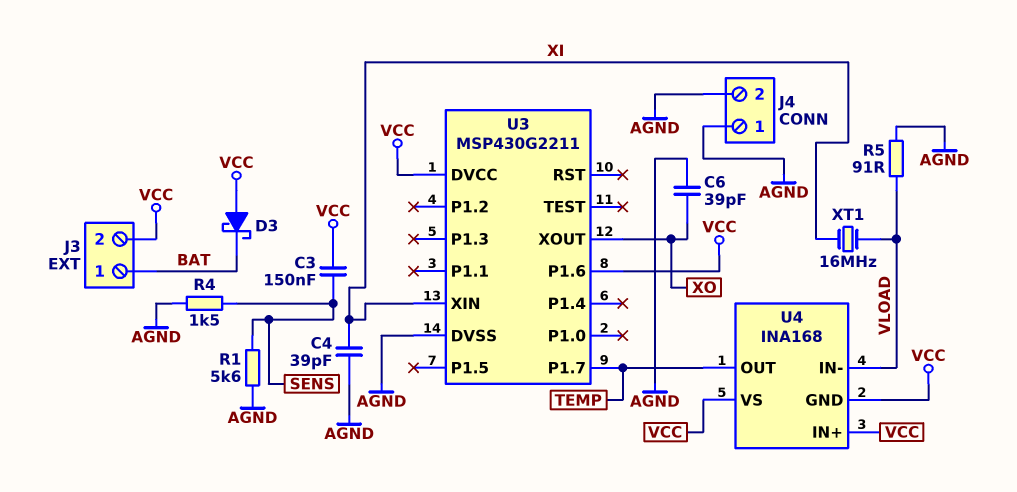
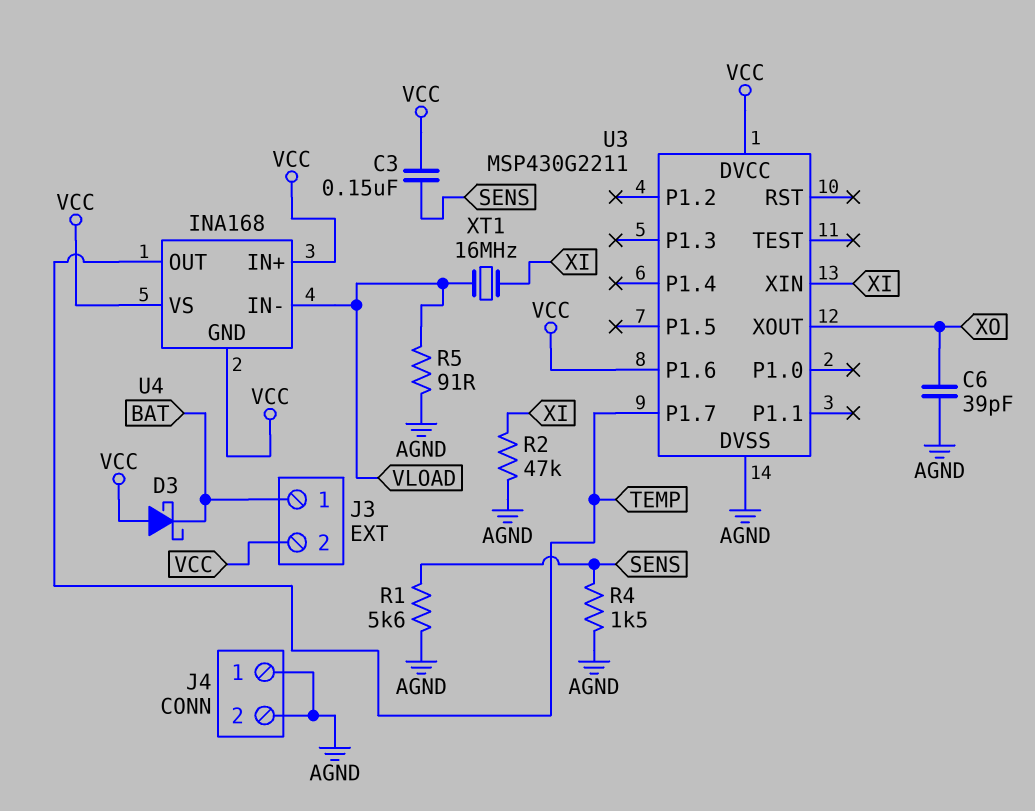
C4: 39pF (AGND, XI) -> none
R2: none -> 47k (AGND, XI)

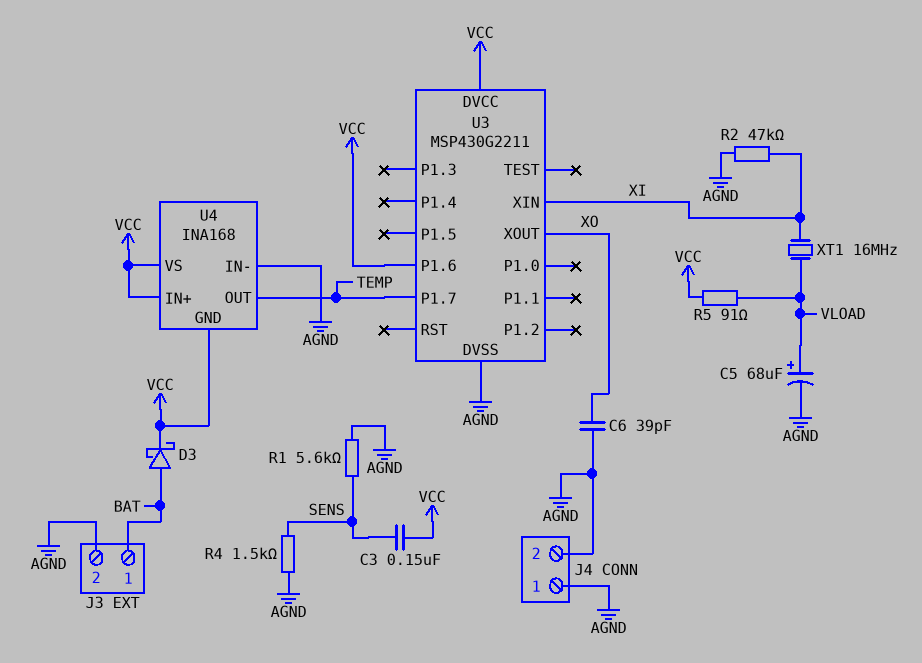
C5: none -> 68uF (plus VLOAD, minus AGND)
D3: schottky (A VCC, K BAT) -> schottky (A BAT, K VCC)
J3 pin 2: VCC -> AGND
R5: 91 (AGND, VLOAD) -> 91 (VCC, VLOAD)
U4 pin IN-: VLOAD -> AGND

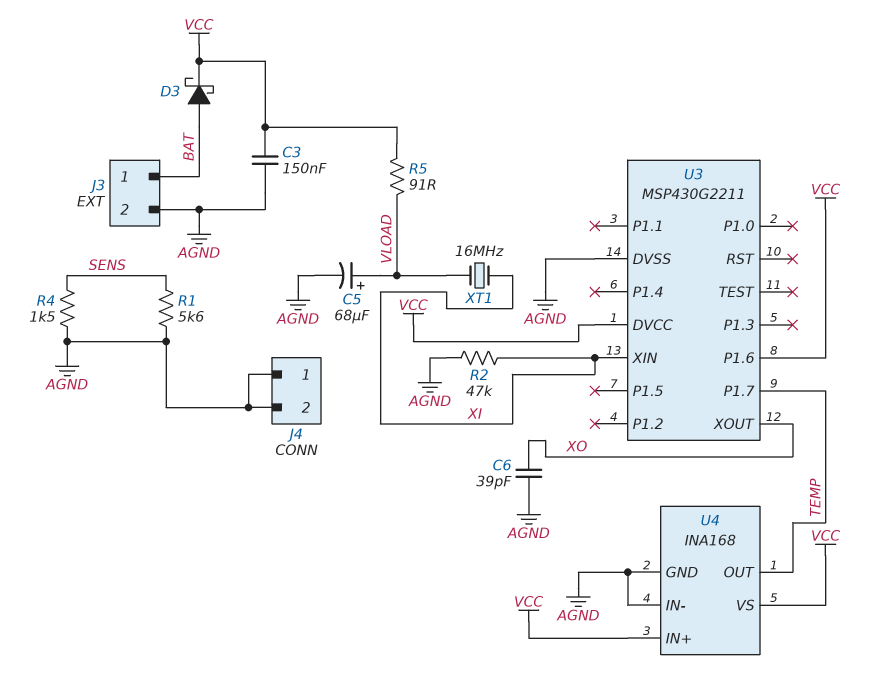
C3: 150nF (SENS, VCC) -> 150nF (AGND, VCC)
U4 pin GND: VCC -> AGND

